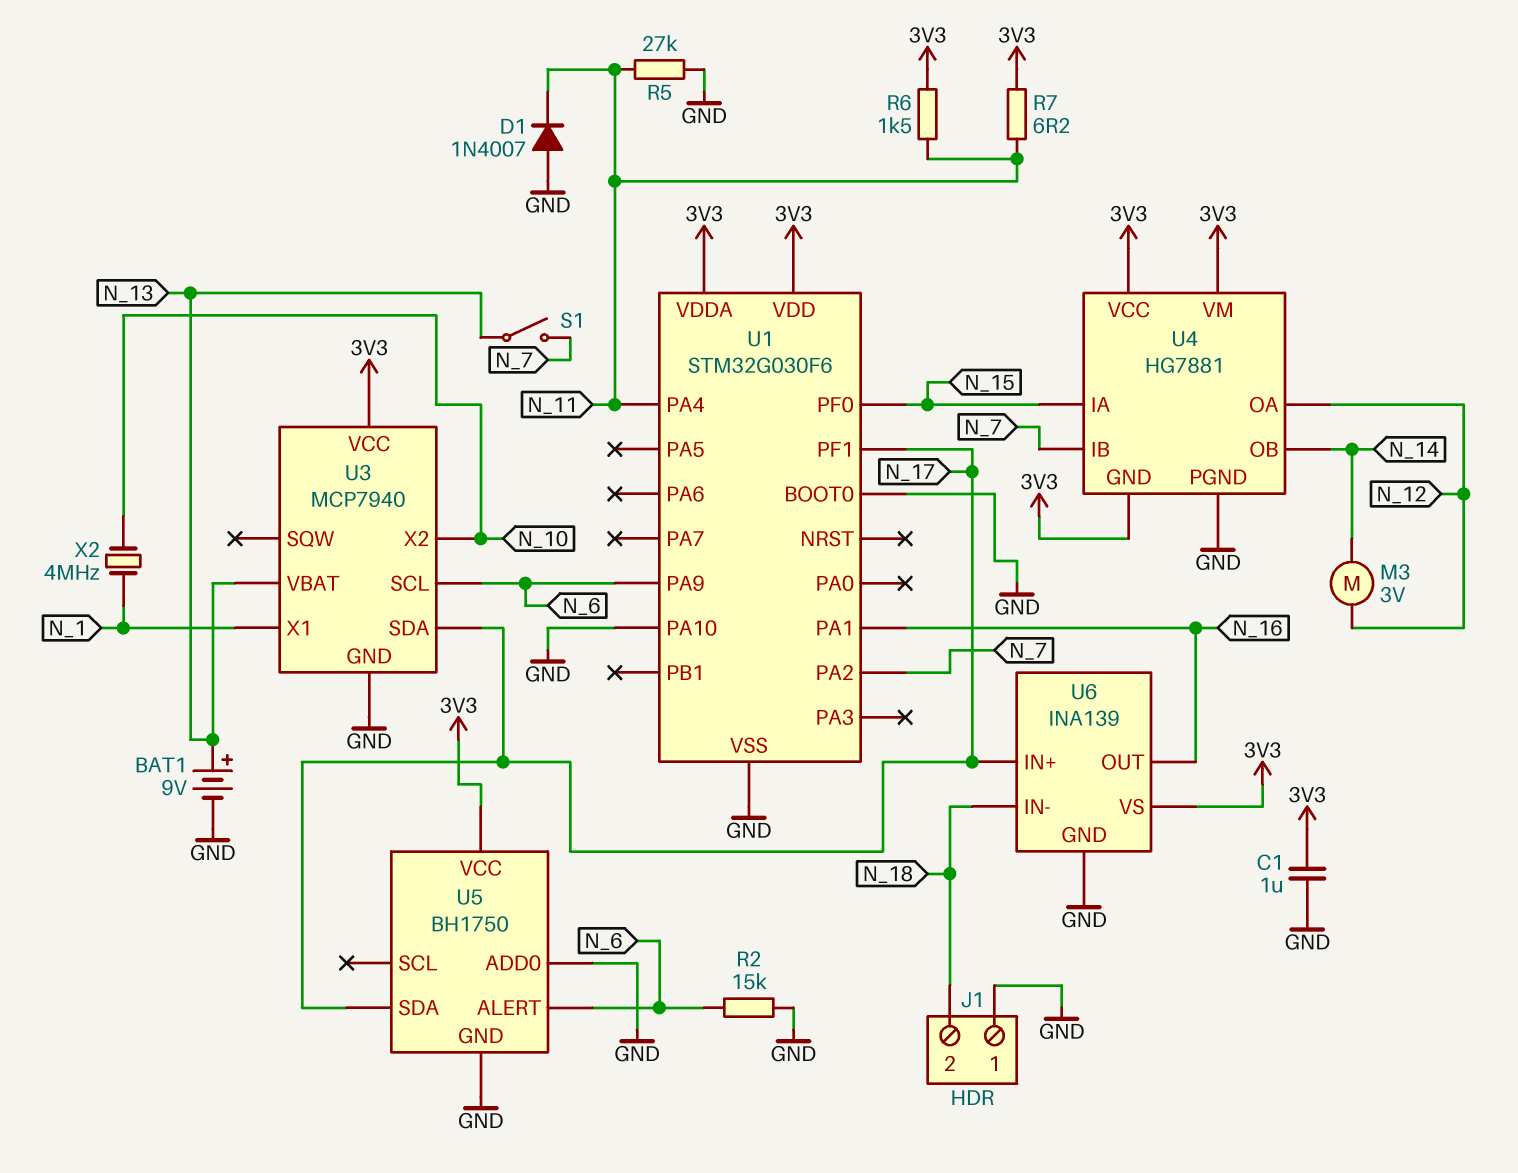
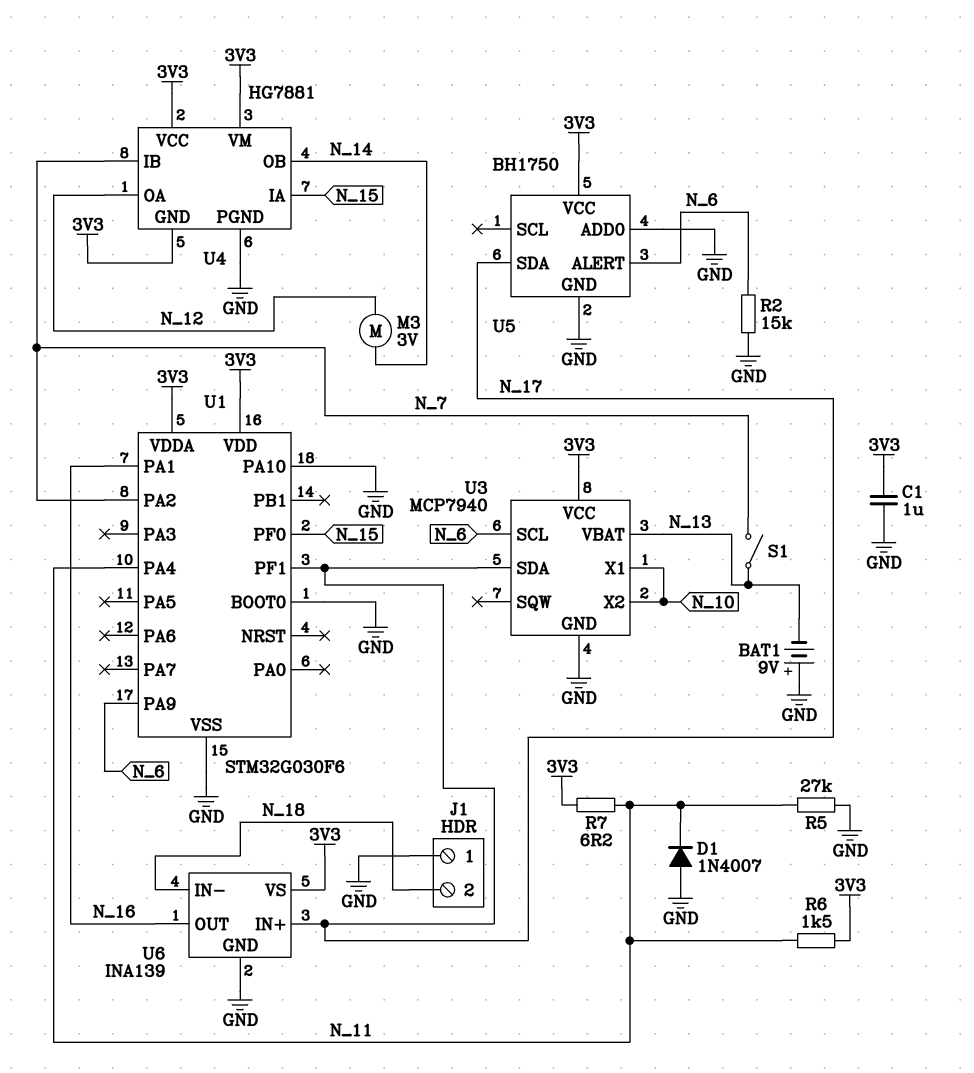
BAT1: 9V (plus N_13, minus GND) -> 9V (plus GND, minus N_13)
U3 pin X1: N_1 -> N_10
X2: 4MHz (N_1, N_10) -> none

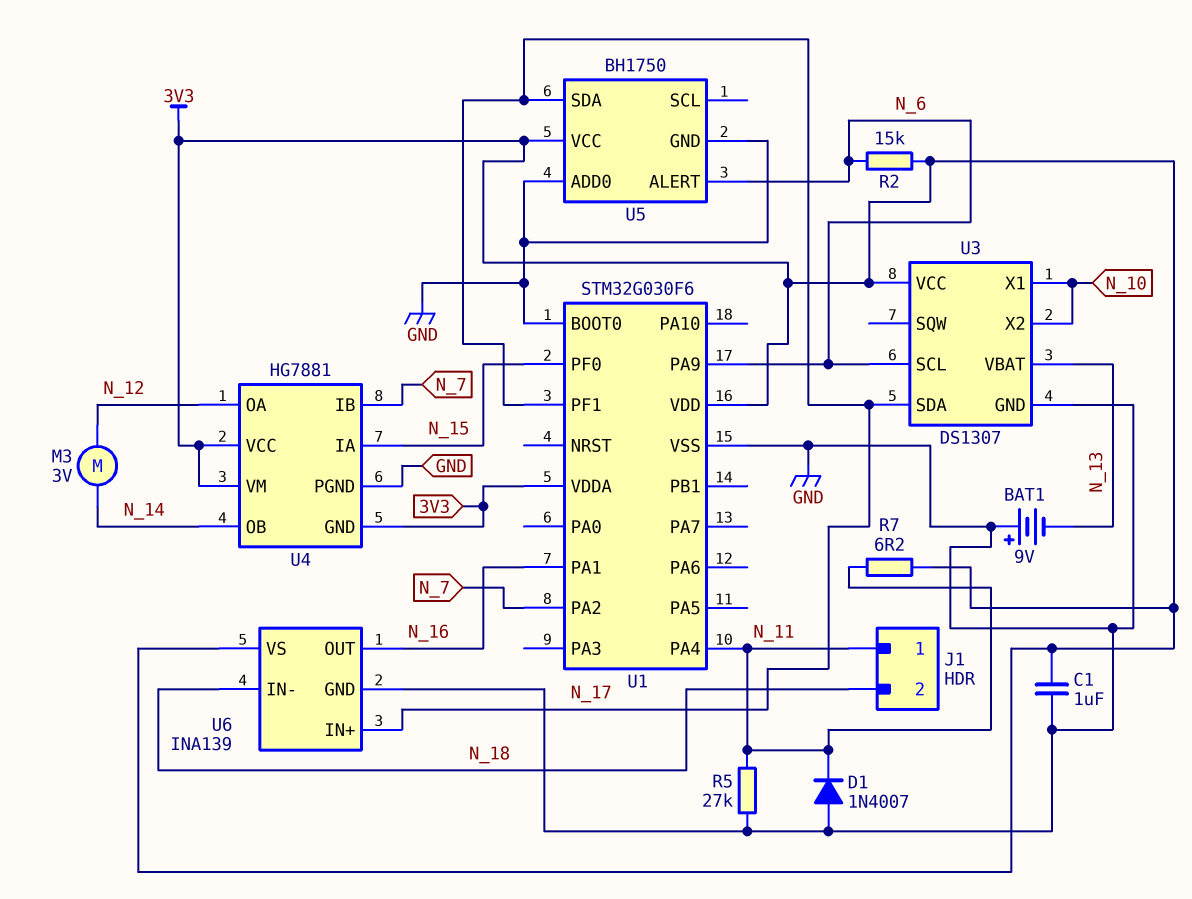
J1 pin 1: GND -> N_11
R2: 15k (GND, N_6) -> 15k (3V3, N_6)
R6: 1.5k (3V3, N_11) -> none
S1: switch (N_7, N_13) -> none
U1 pin PA10: GND -> none
U3: MCP7940 -> DS1307

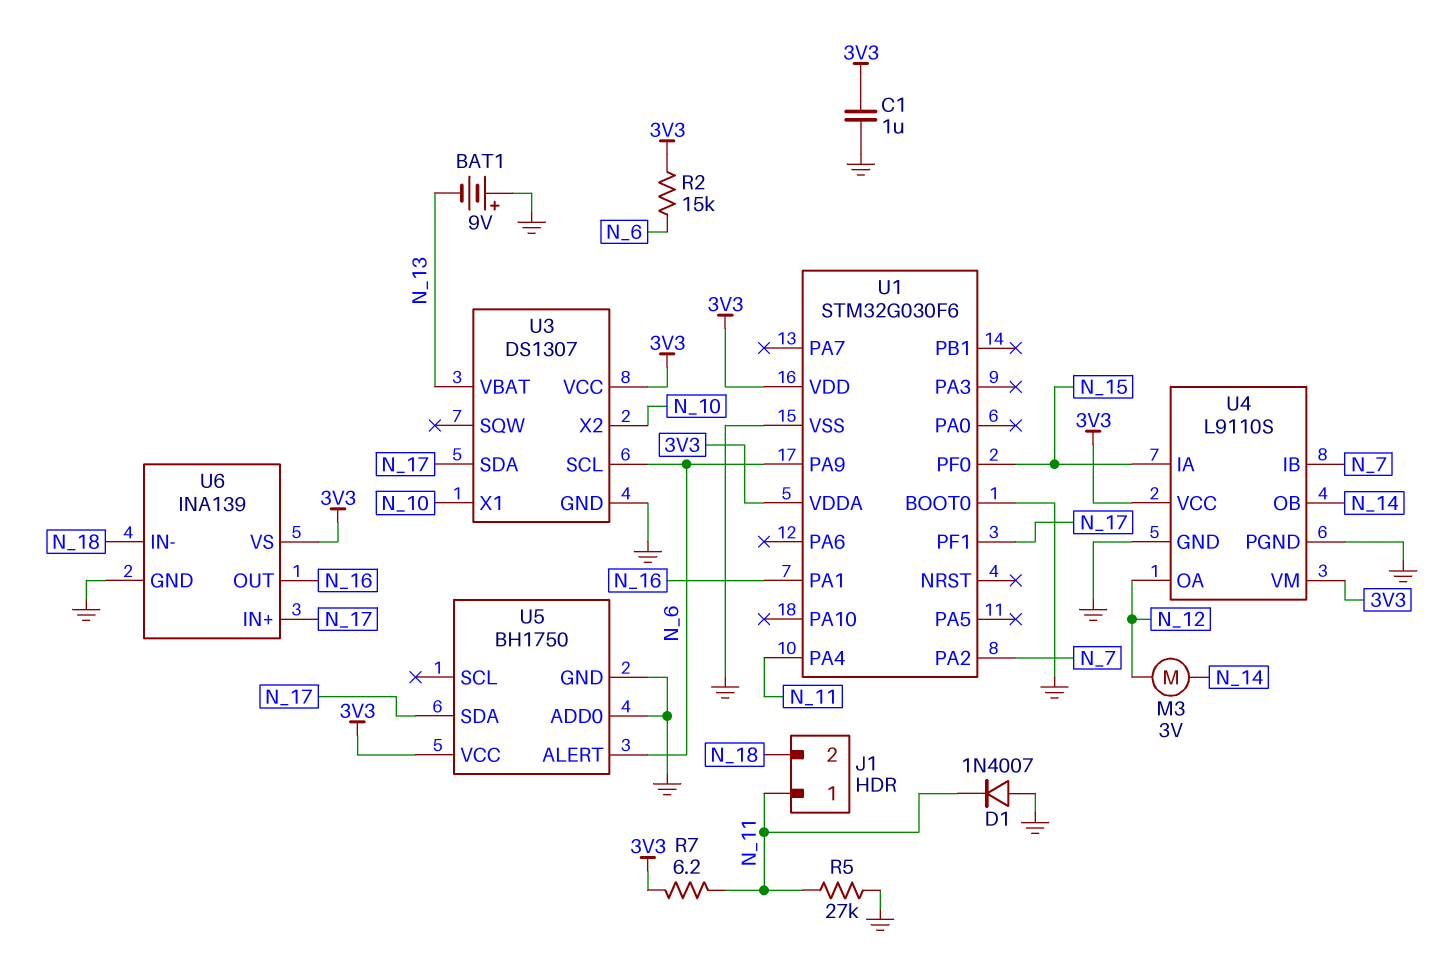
U4: HG7881 -> L9110S
U4 pin GND: 3V3 -> GND

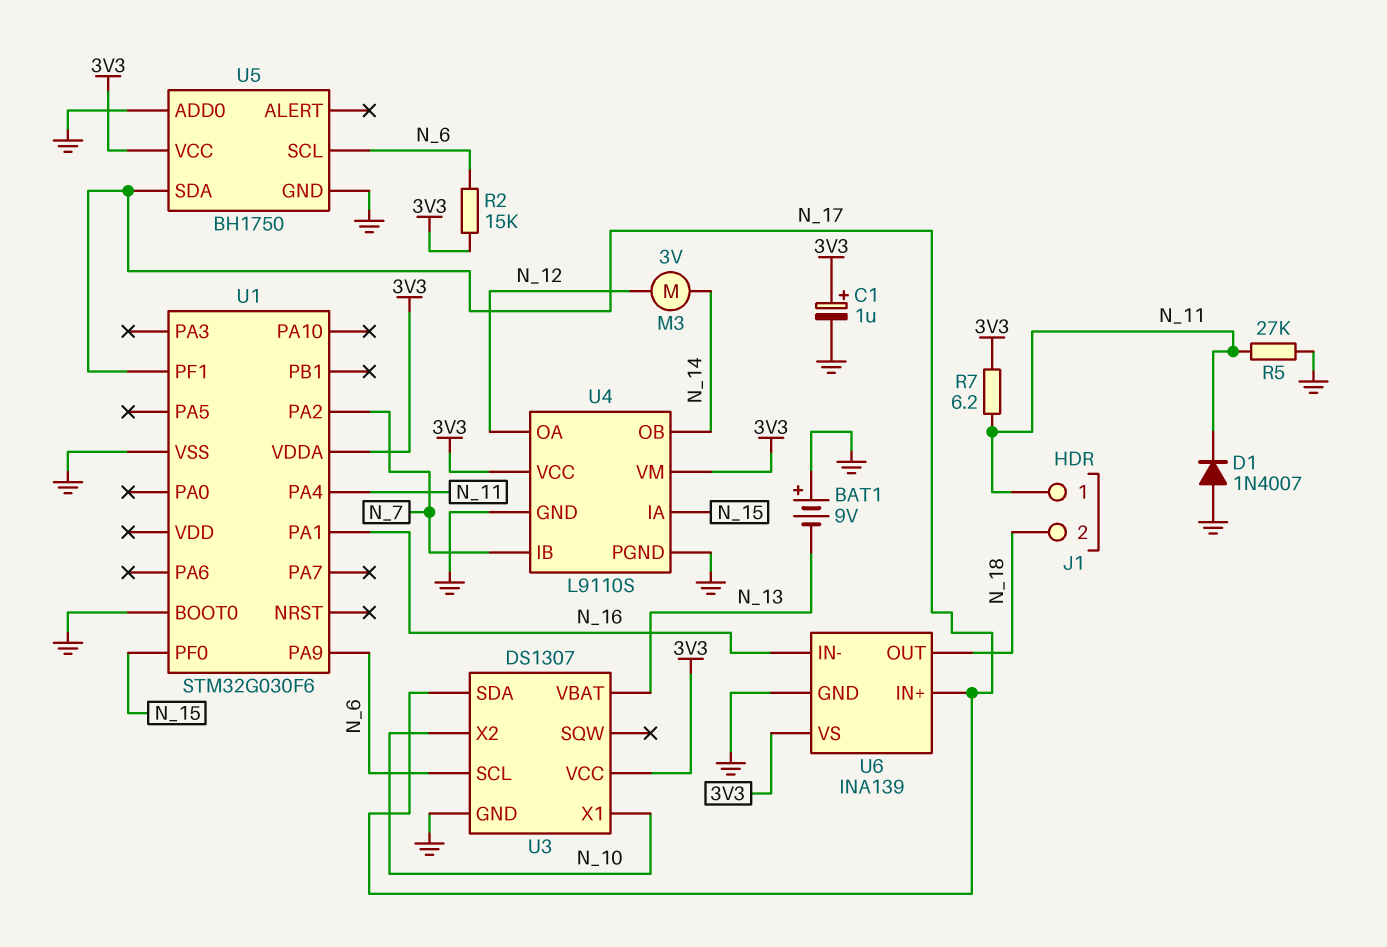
C1: 1uF (3V3, GND) -> 1uF (plus 3V3, minus GND)
U1 pin VDD: 3V3 -> none
U5 pin ALERT: N_6 -> none
U5 pin SCL: none -> N_6
U6 pin IN-: N_18 -> N_16
U6 pin OUT: N_16 -> N_18

